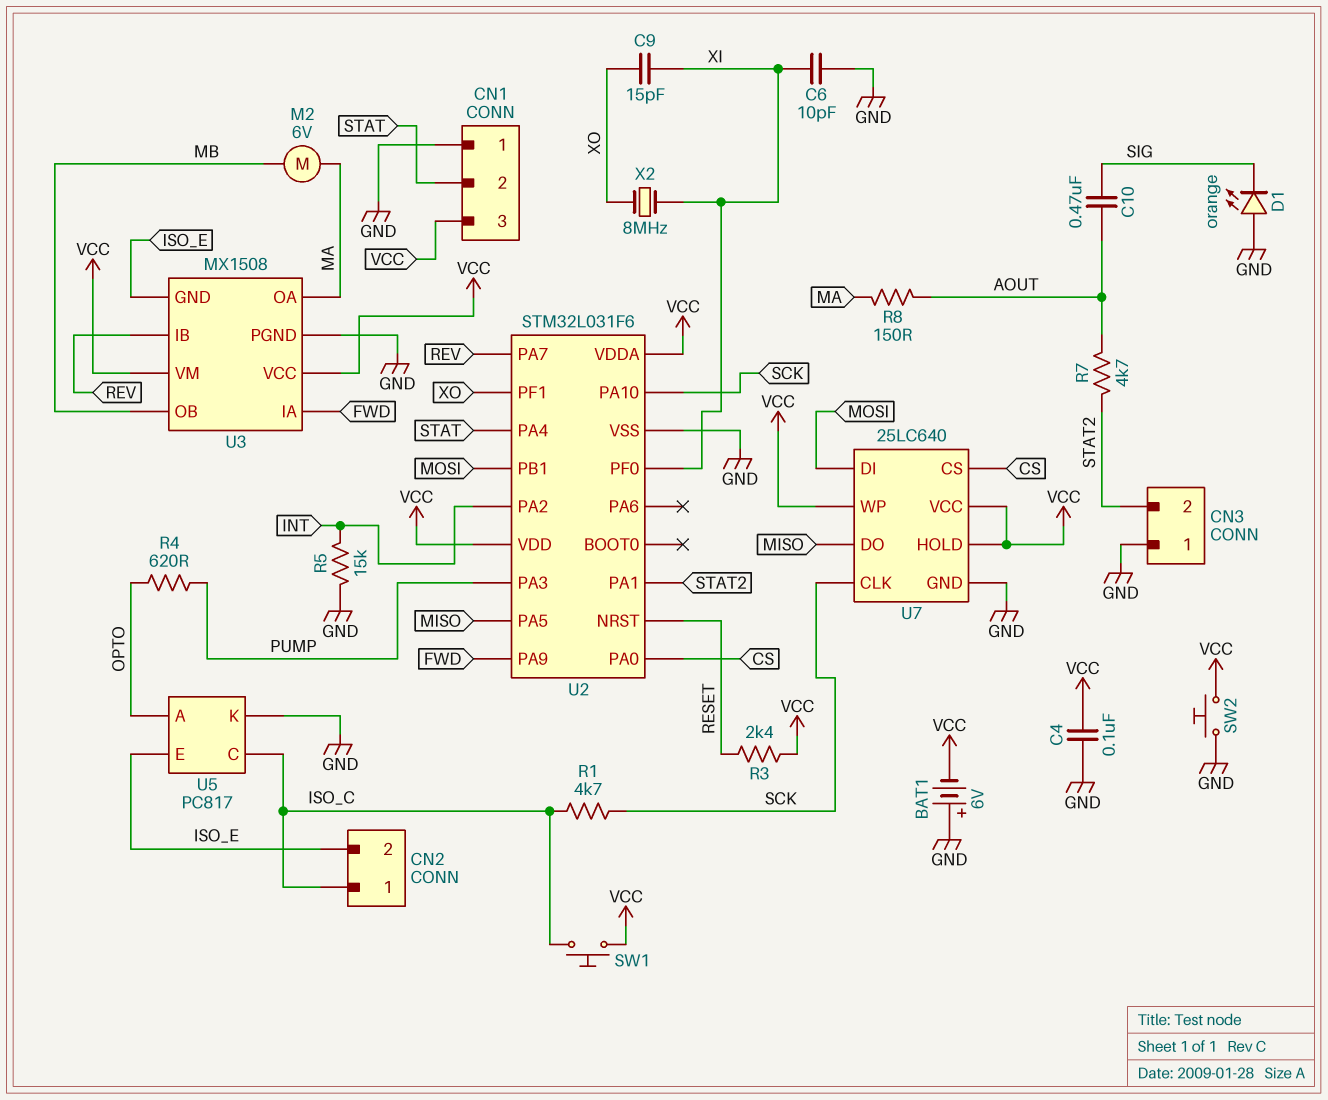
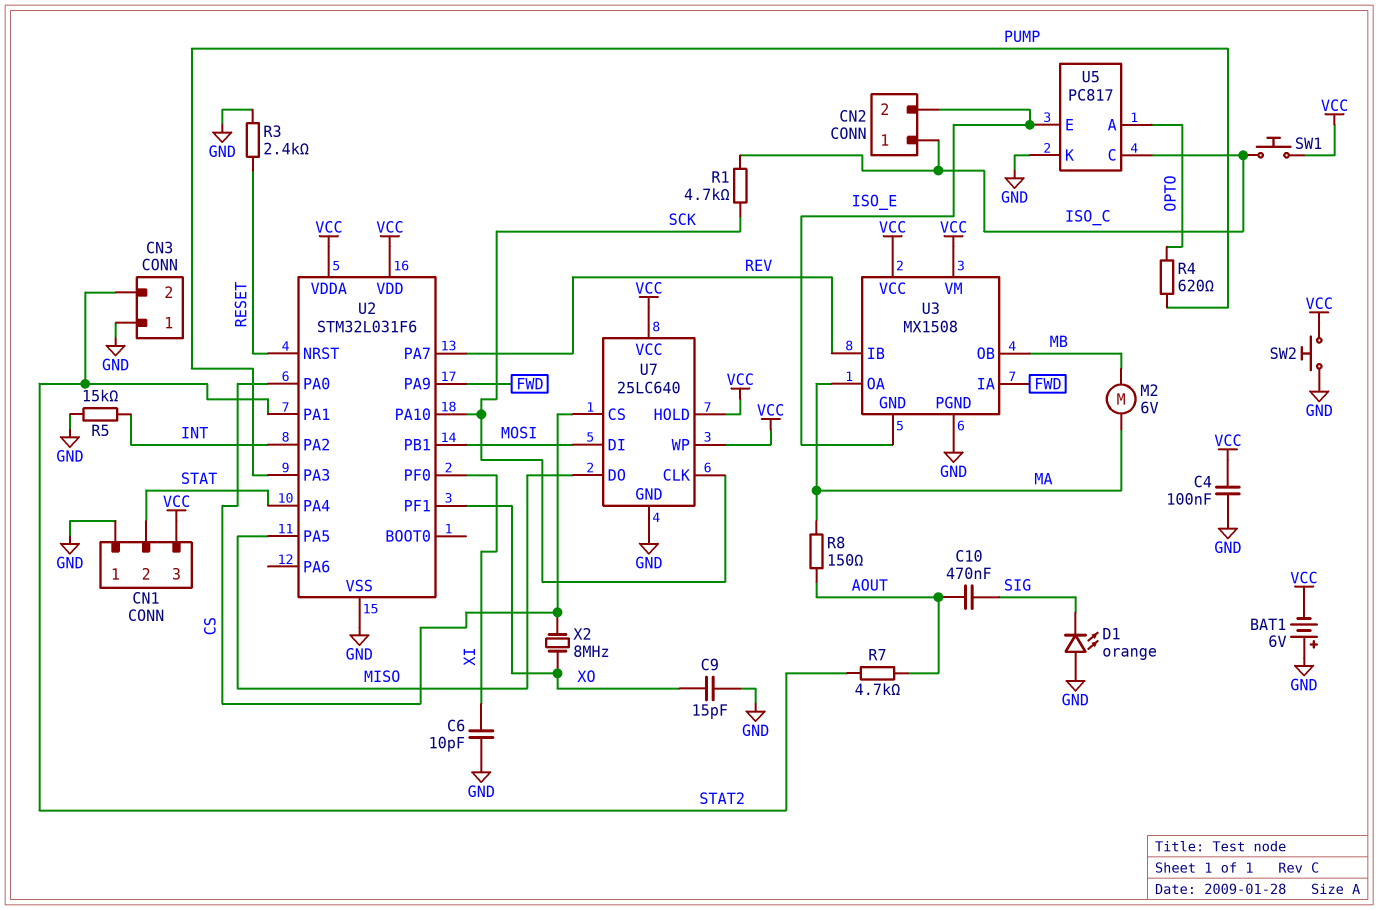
C9: 15pF (XI, XO) -> 15pF (GND, XO)
R3: 2.4k (RESET, VCC) -> 2.4k (GND, RESET)
X2: 8MHz (XI, XO) -> 8MHz (CS, XO)

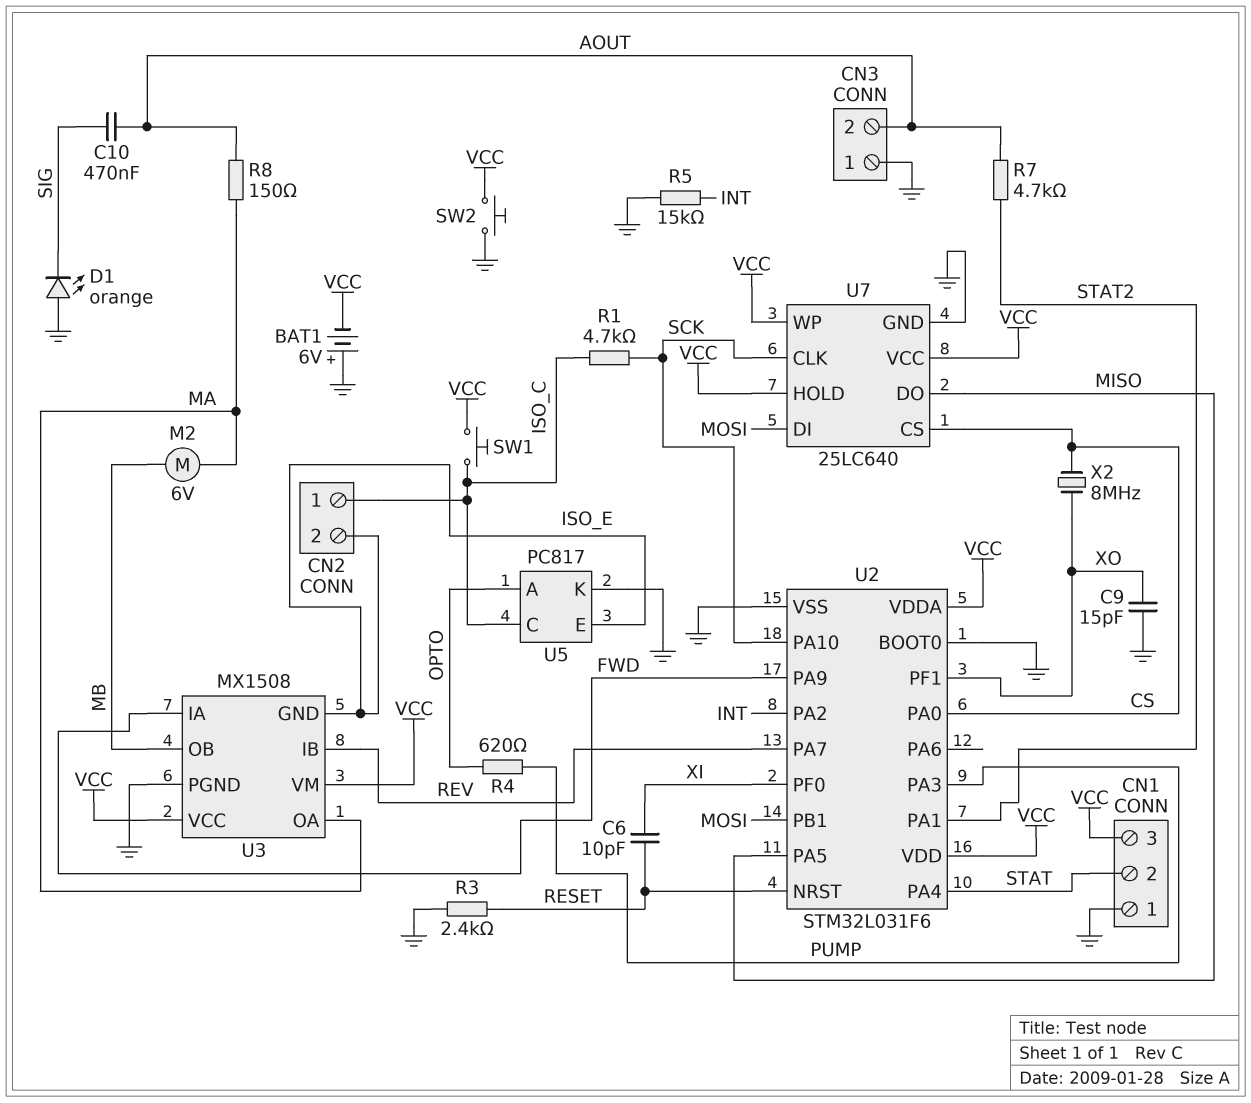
C4: 100nF (GND, VCC) -> none
C6: 10pF (GND, XI) -> 10pF (RESET, XI)
CN3 pin 2: STAT2 -> AOUT
U2 pin BOOT0: none -> GND

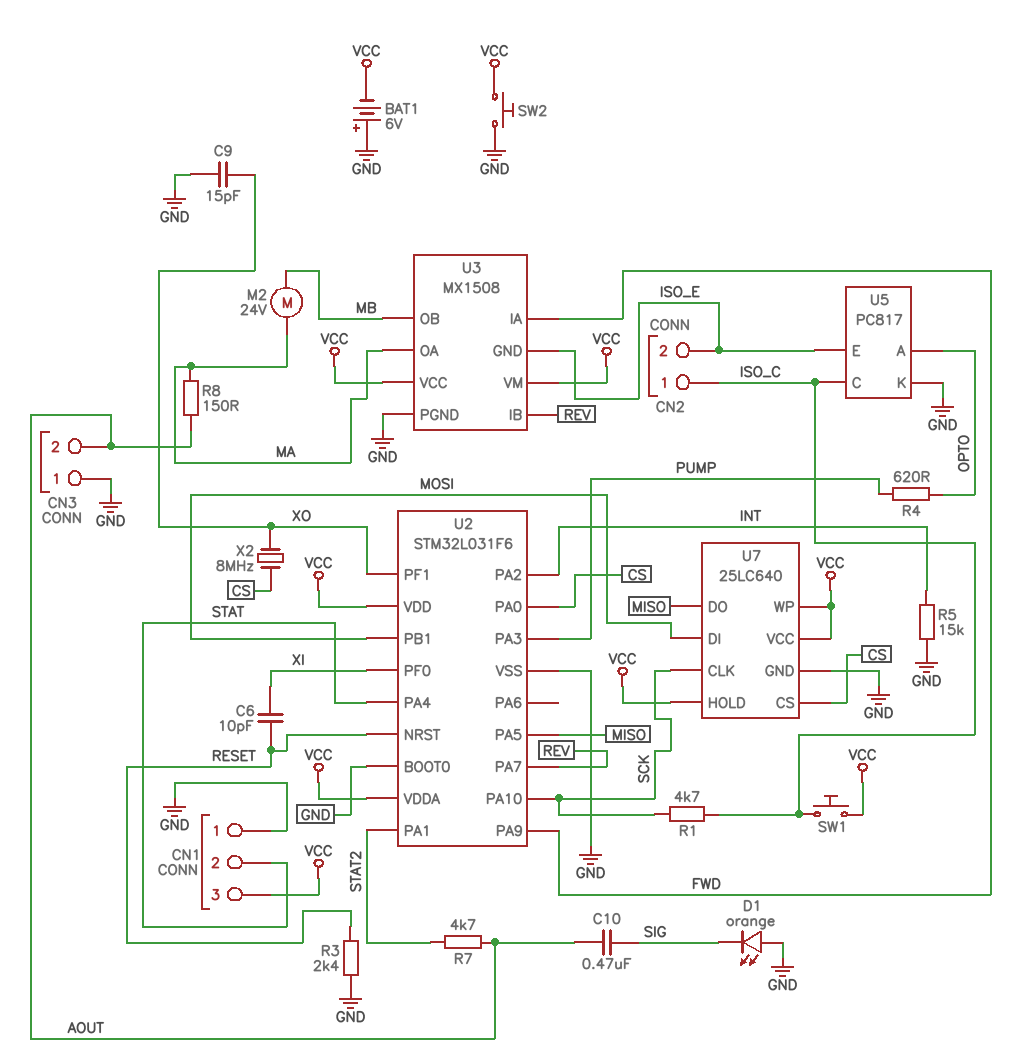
M2: motor 6V (MA, MB) -> motor 24V (MA, MB)

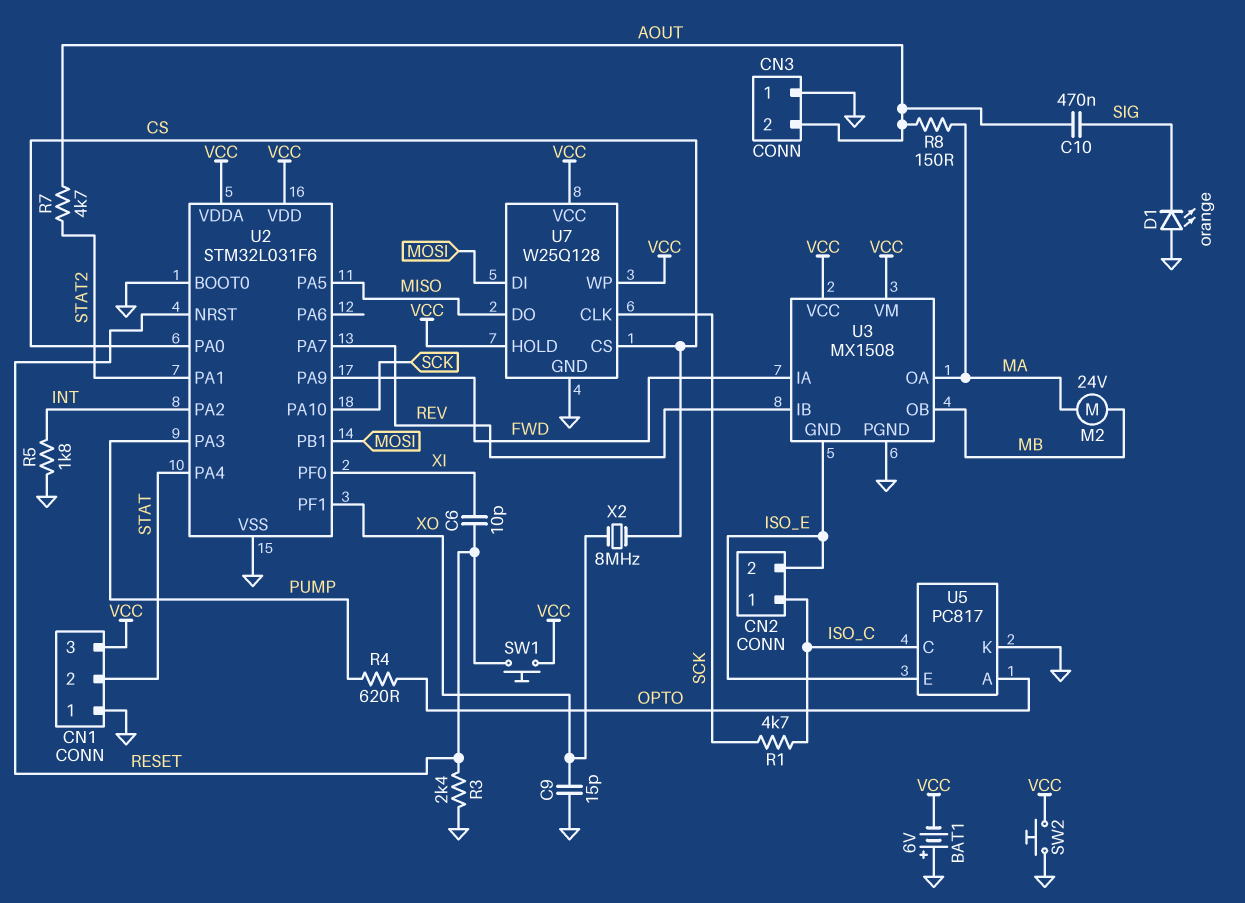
R5: 15k (GND, INT) -> 1.8k (GND, INT)
SW1: button (ISO_C, VCC) -> button (RESET, VCC)
U7: 25LC640 -> W25Q128

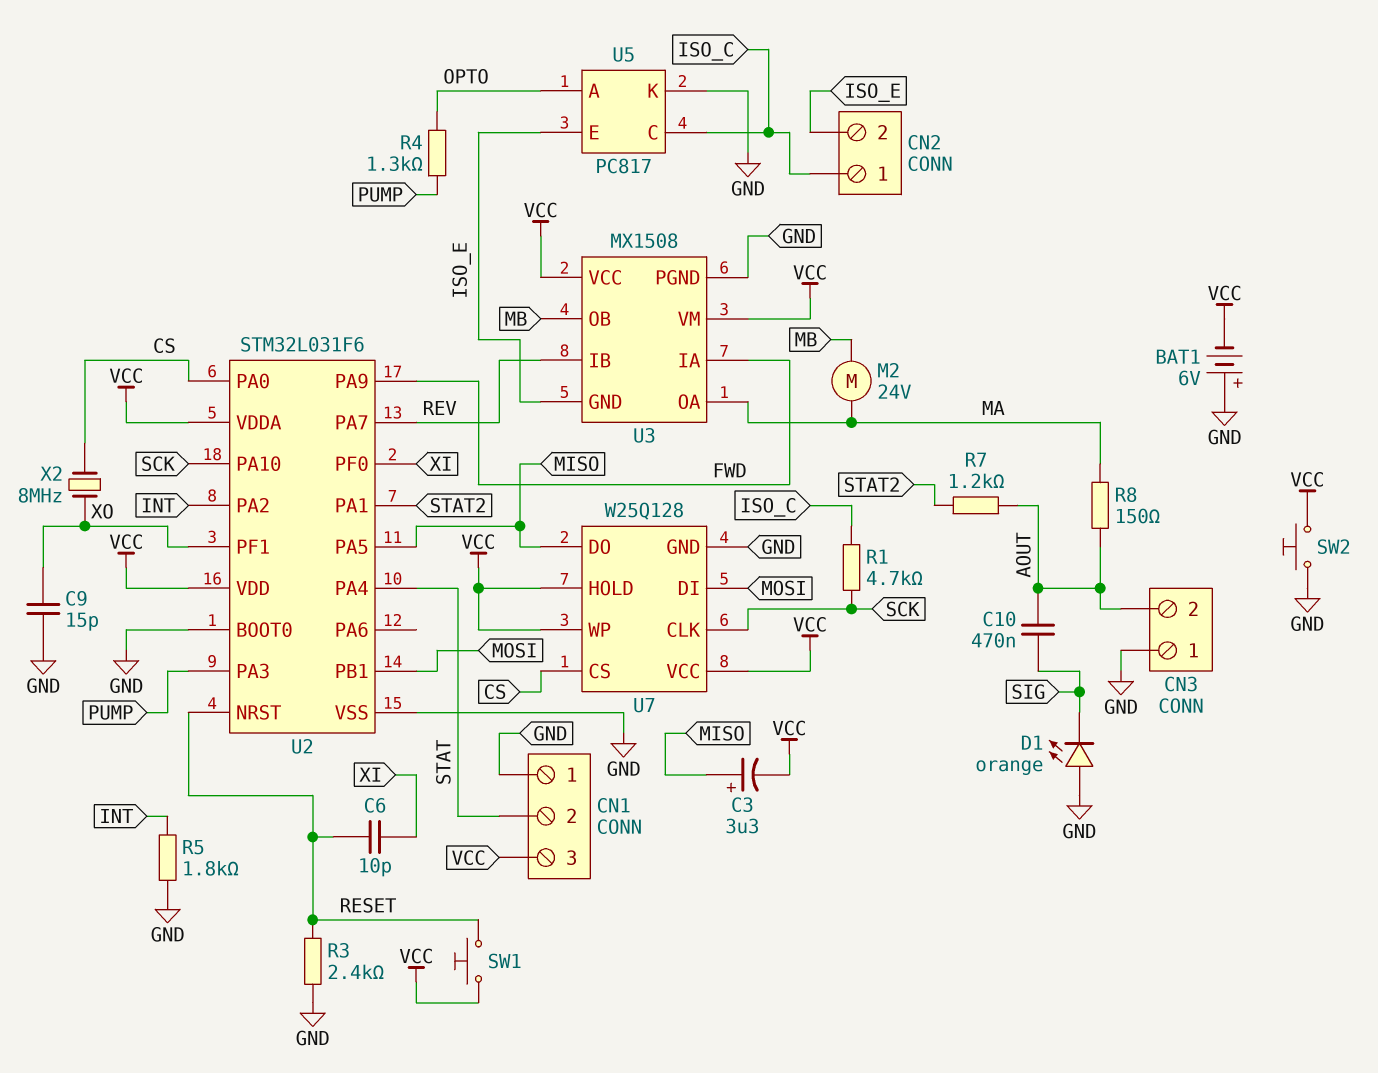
C3: none -> 3.3uF (plus MISO, minus VCC)
R4: 620 (OPTO, PUMP) -> 1.3k (OPTO, PUMP)
R7: 4.7k (AOUT, STAT2) -> 1.2k (AOUT, STAT2)

